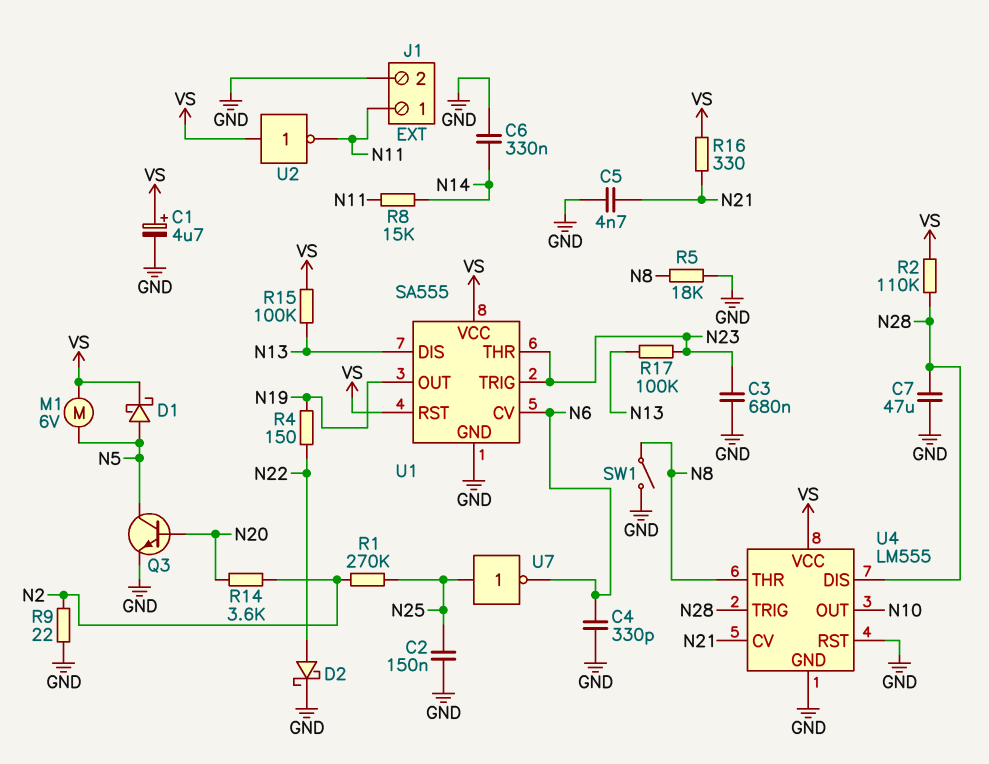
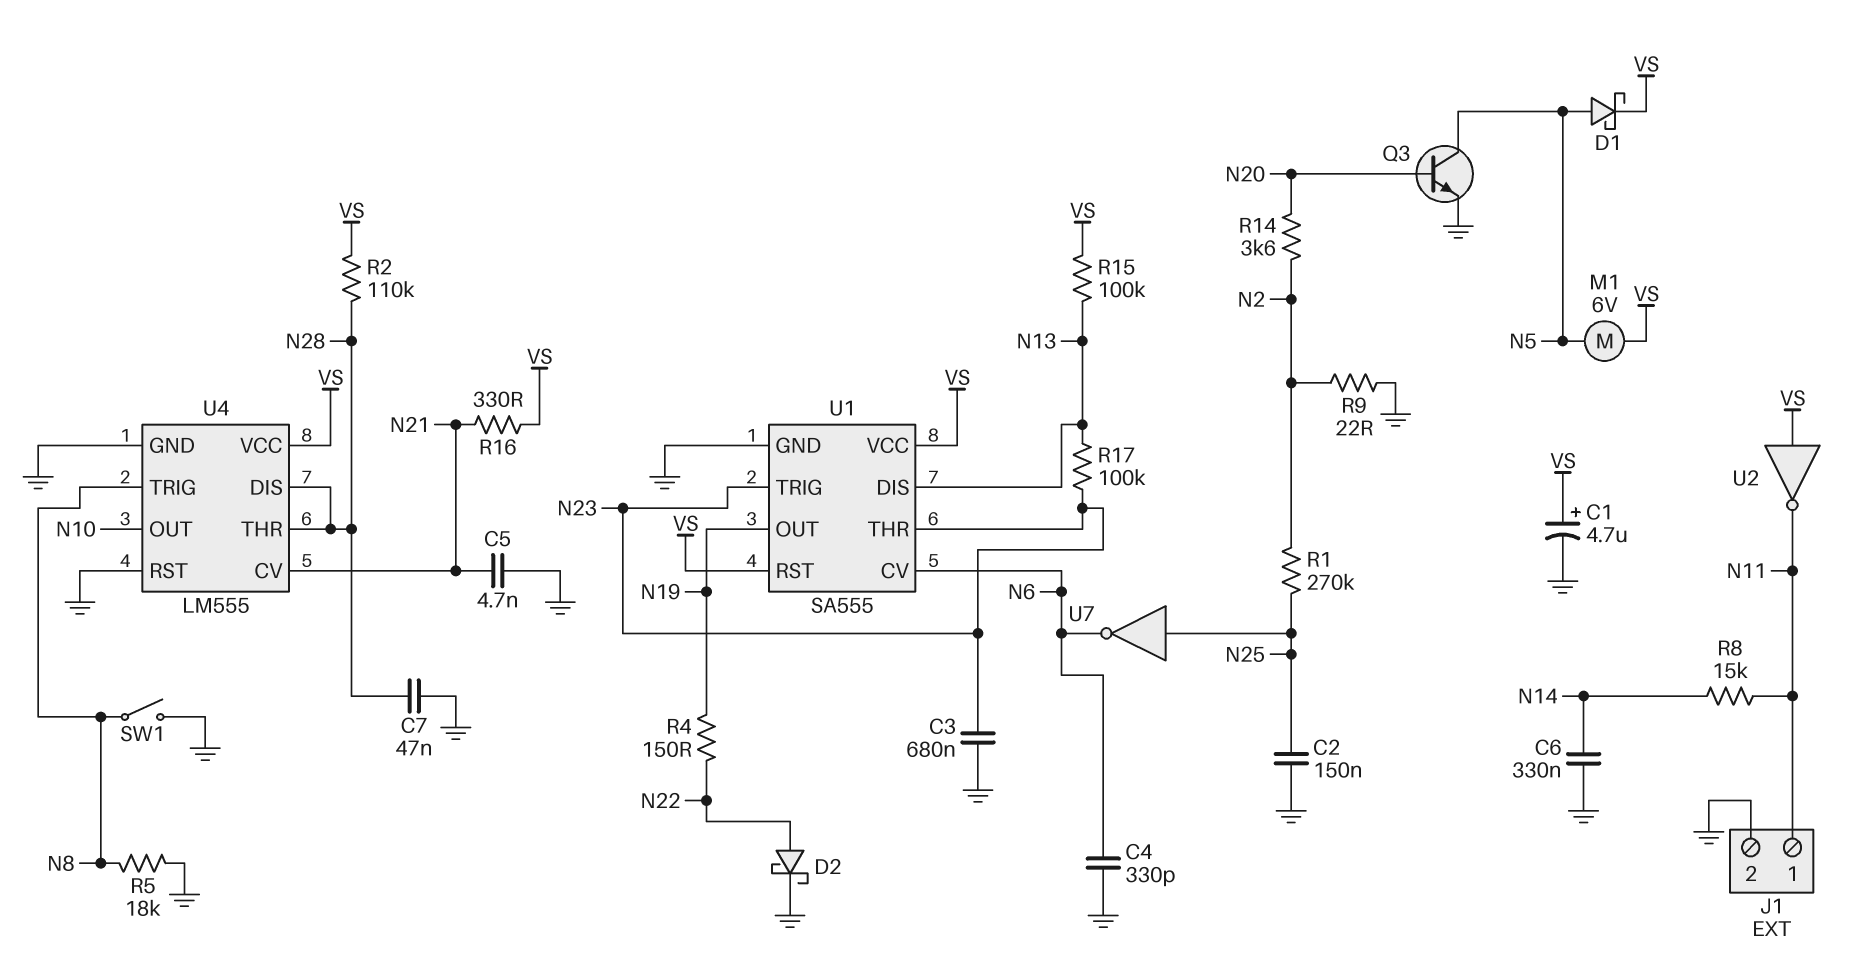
C7: 47uF (GND, N28) -> 47nF (GND, N28)
U4 pin THR: N8 -> N28
U4 pin TRIG: N28 -> N8

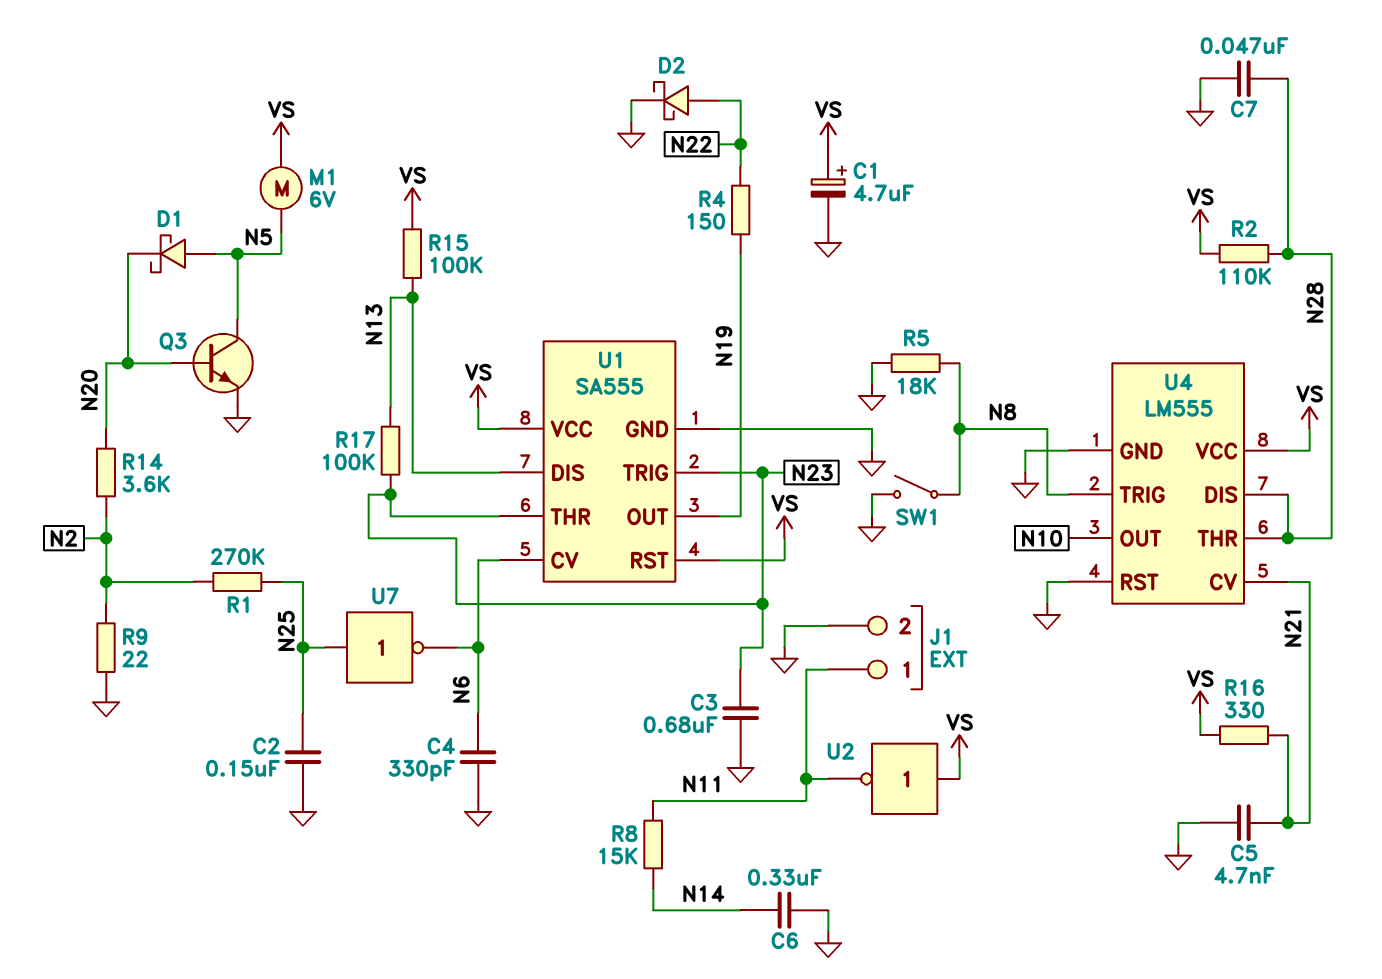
D1: schottky (A N5, K VS) -> schottky (A N5, K N20)

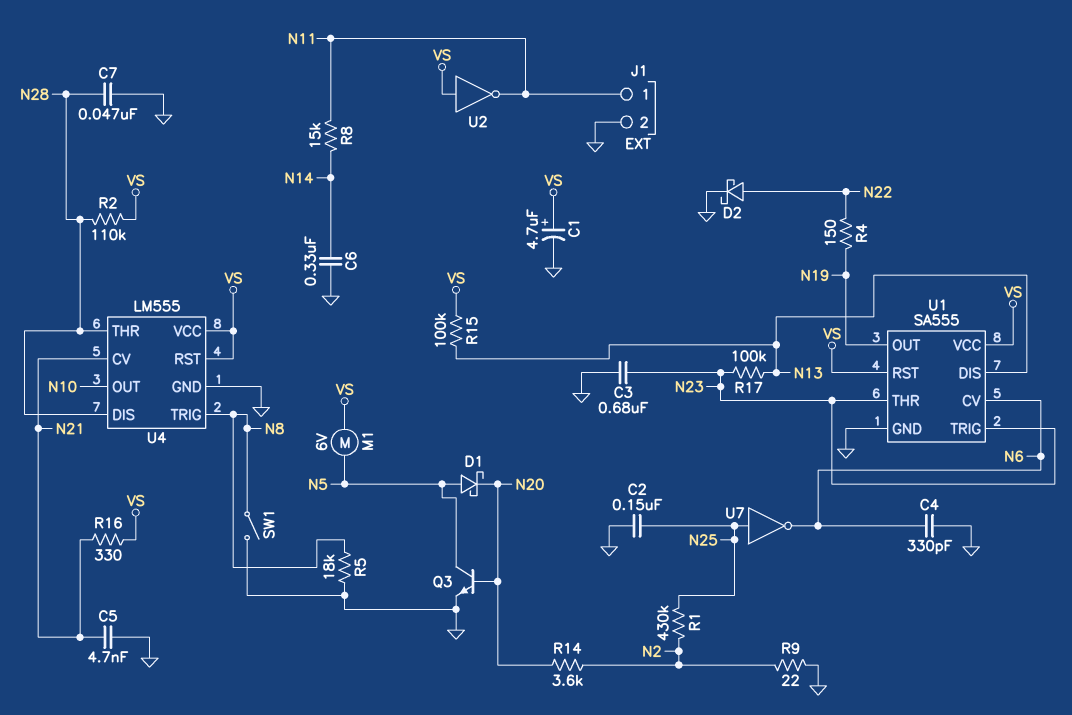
R1: 270k (N2, N25) -> 430k (N2, N25)
U4 pin RST: GND -> VS

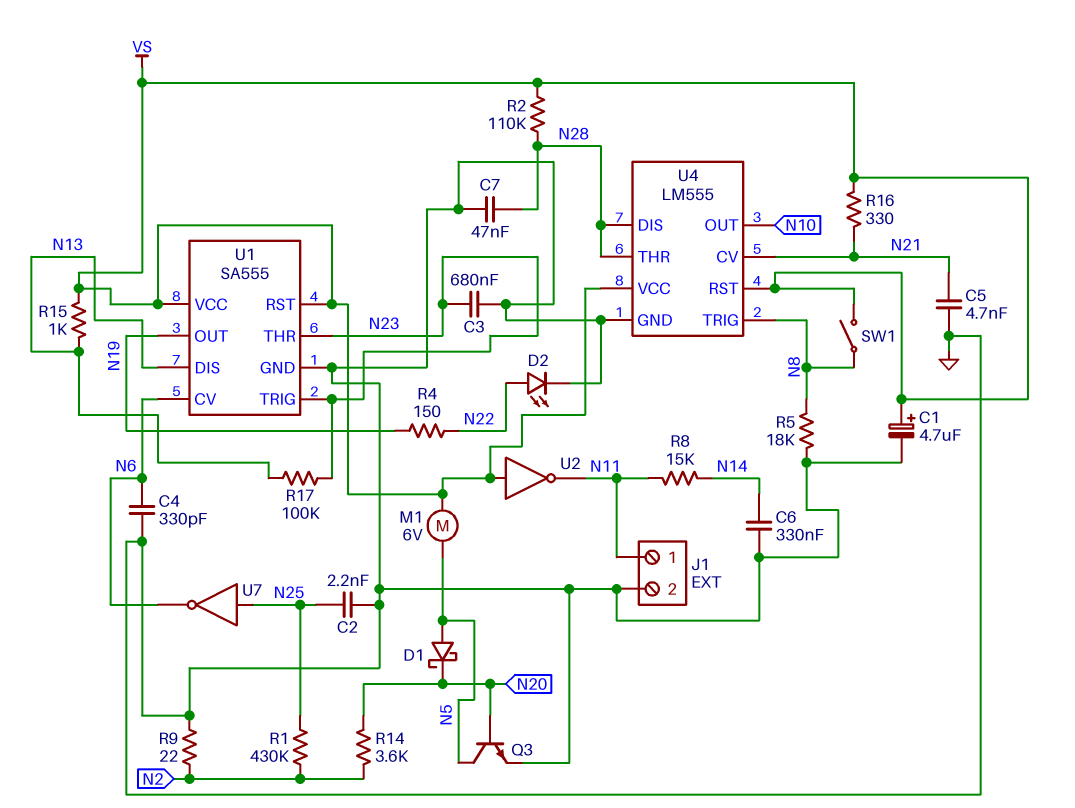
C2: 150nF (GND, N25) -> 2.2nF (GND, N25)
D2: schottky (A N22, K GND) -> LED (A N22, K GND)
R15: 100k (N13, VS) -> 1k (N13, VS)
SW1: switch (GND, N8) -> switch (N8, VS)

